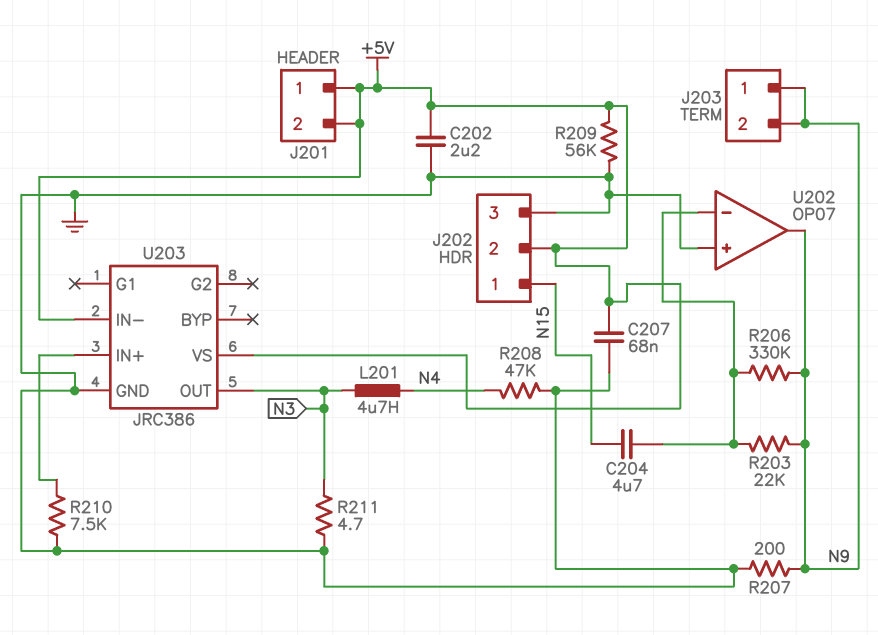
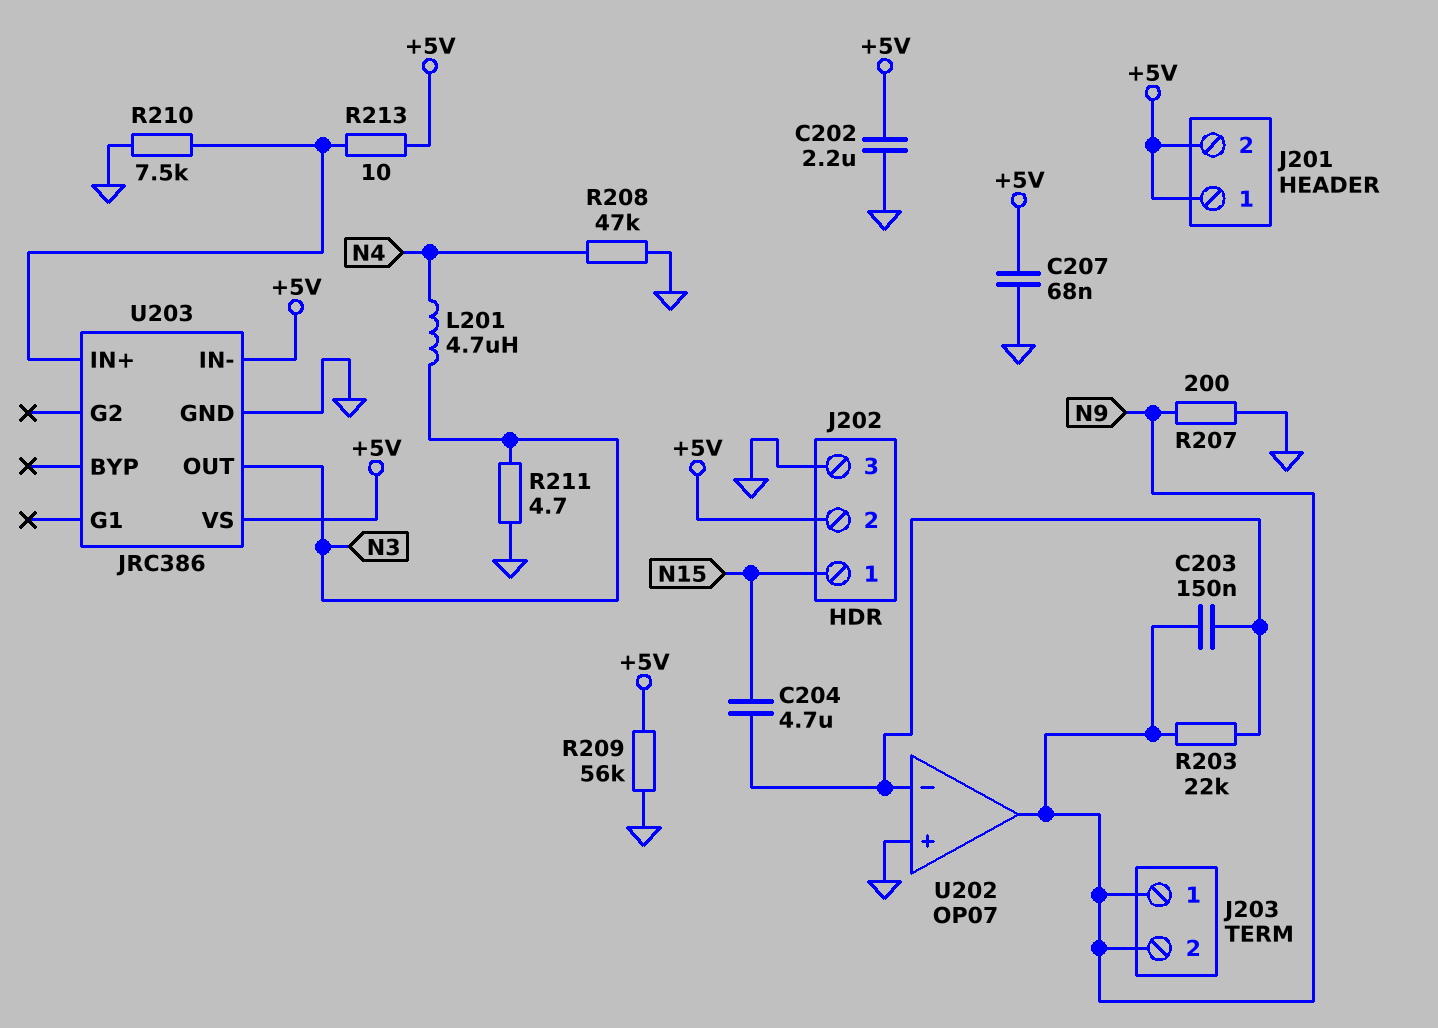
C203: none -> 150nF (N9, U202/in-)
R206: 330k (N9, U202/in-) -> none
R213: none -> 10 (+5V, U203/IN+)

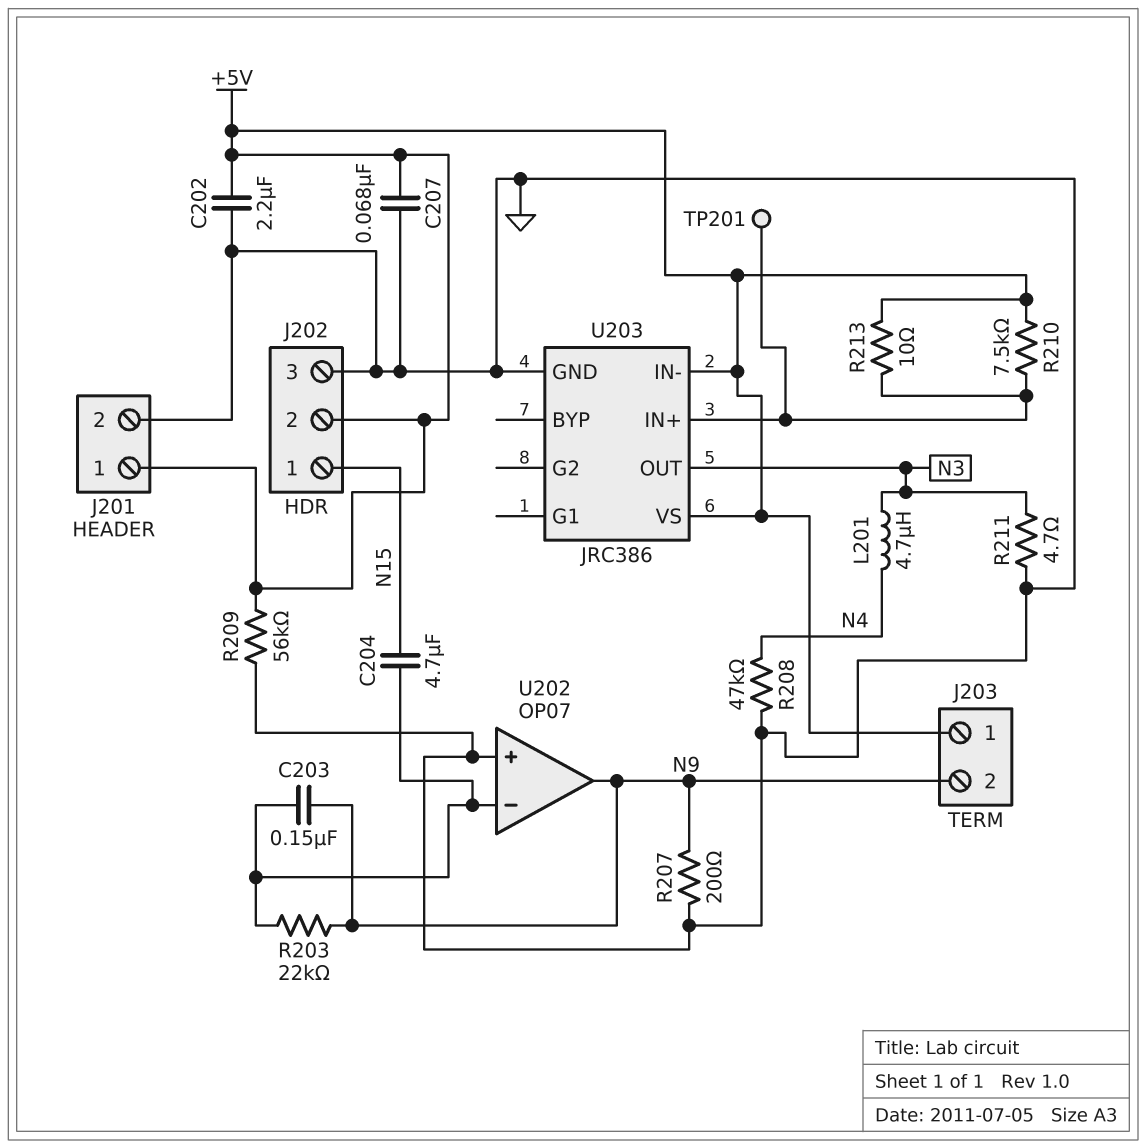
J201 pin 2: +5V -> GND
J203 pin 1: N9 -> +5V
R210: 7.5k (GND, U203/IN+) -> 7.5k (+5V, U203/IN+)
TP201: none -> test point (U203/IN+)

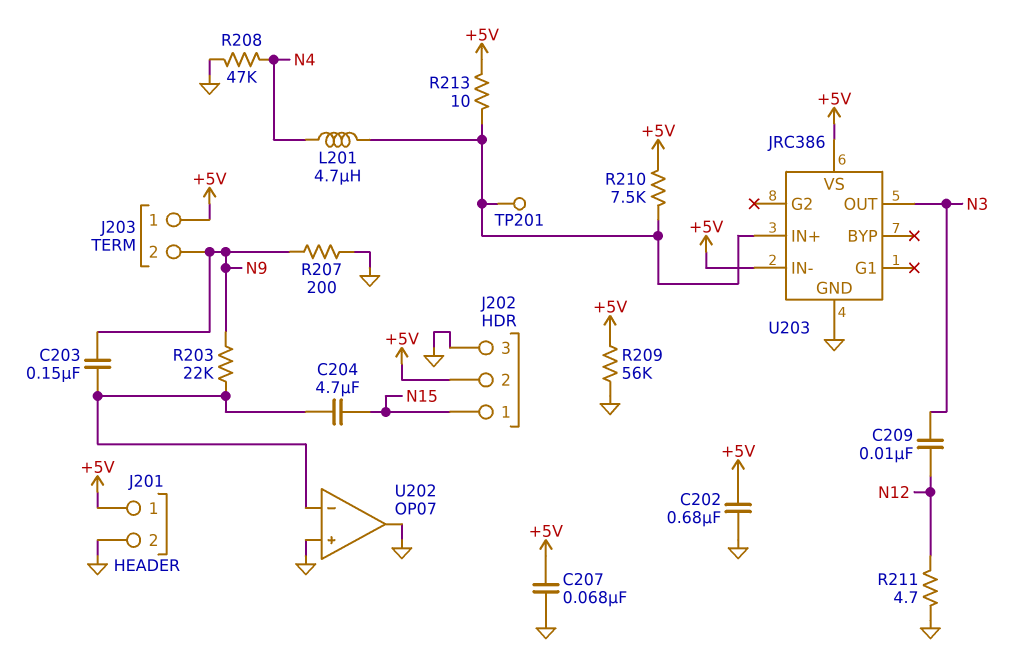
C202: 2.2uF (+5V, GND) -> 680nF (+5V, GND)
C209: none -> 10nF (N3, N12)
L201: 4.7uH (N3, N4) -> 4.7uH (N4, U203/IN+)
R211: 4.7 (GND, N3) -> 4.7 (GND, N12)
U202 pin out: N9 -> GND

